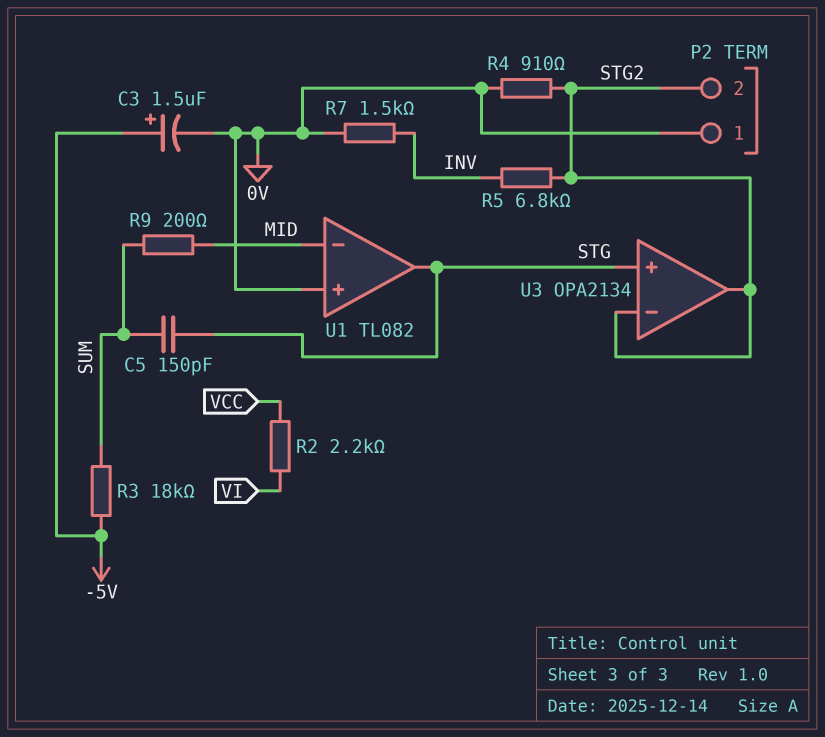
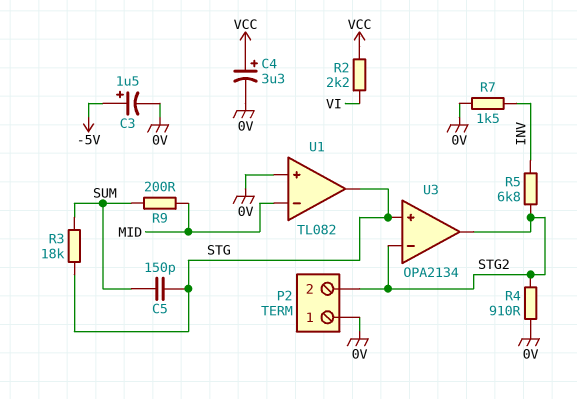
C4: none -> 3.3uF (plus VCC, minus 0V)
R3: 18k (-5V, SUM) -> 18k (STG, SUM)

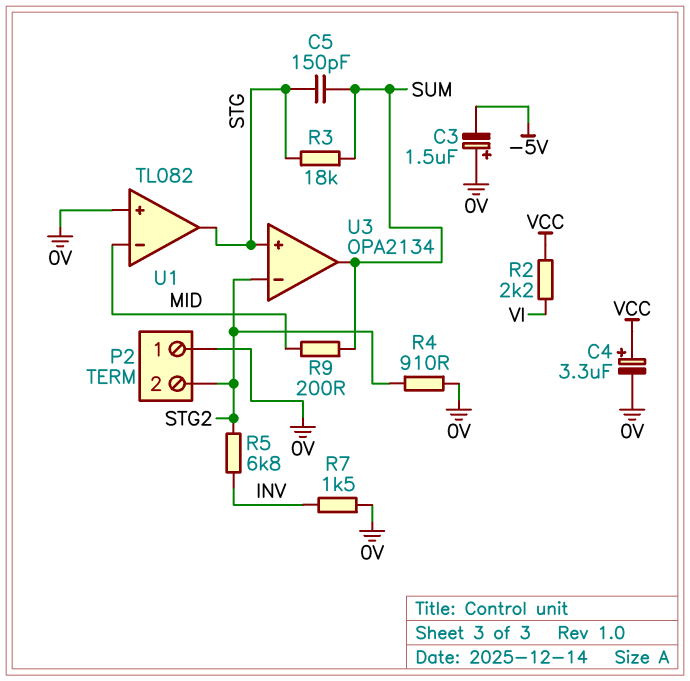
C3: 1.5uF (plus -5V, minus 0V) -> 1.5uF (plus 0V, minus -5V)
U3 pin out: STG2 -> SUM

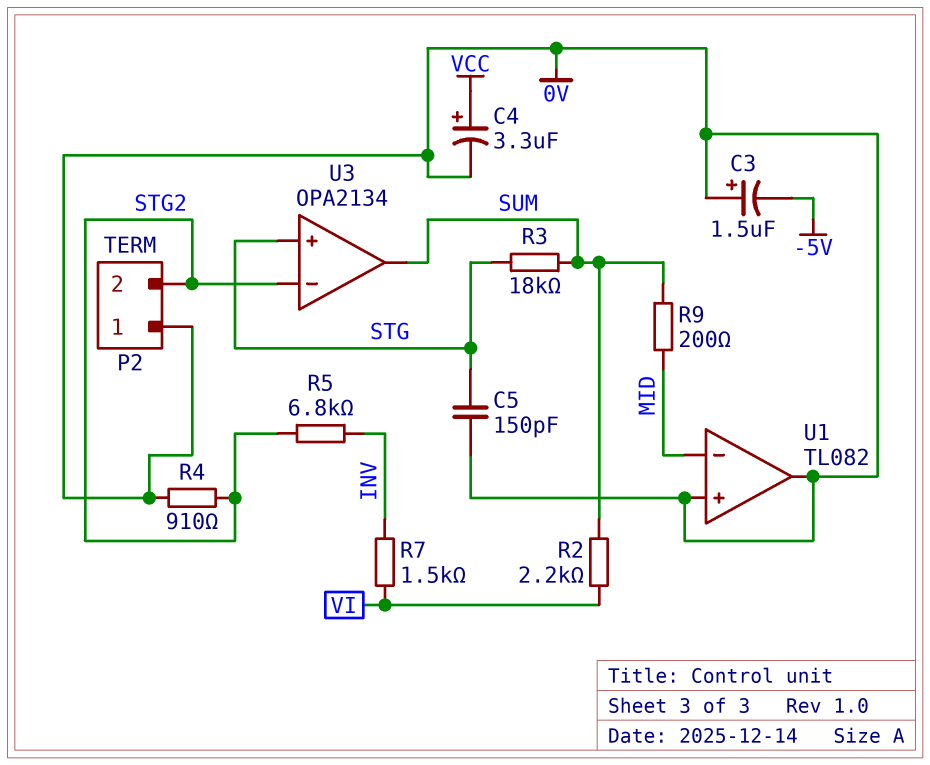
C5: 150pF (STG, SUM) -> 150pF (0V, STG)
R2: 2.2k (VCC, VI) -> 2.2k (SUM, VI)
R7: 1.5k (0V, INV) -> 1.5k (INV, VI)
U1 pin out: STG -> 0V

